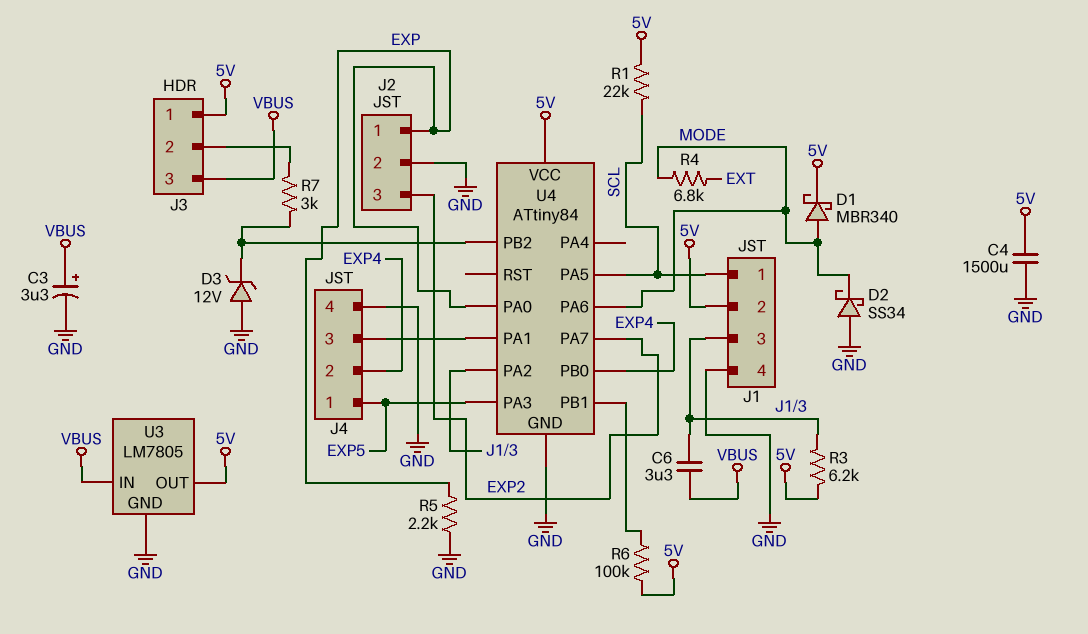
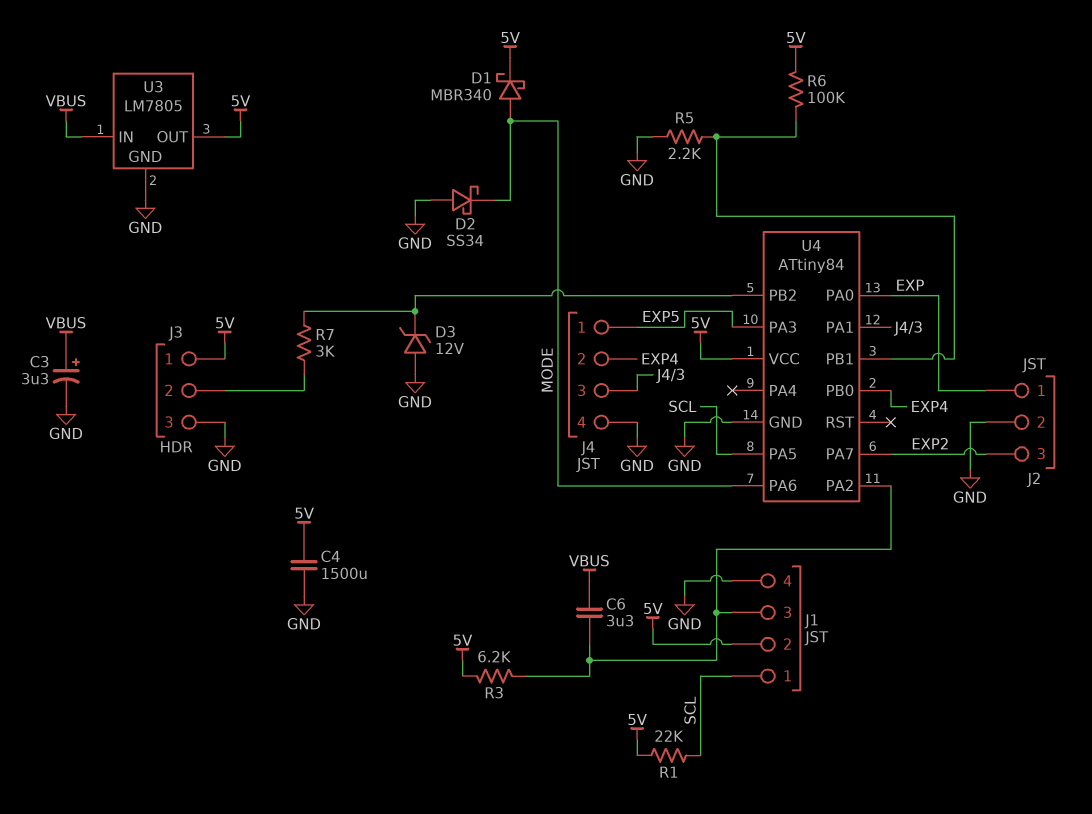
J3 pin 3: VBUS -> GND
R4: 6.8k (EXT, MODE) -> none
R5: 2.2k (EXP, GND) -> 2.2k (GND, U4/PB1)

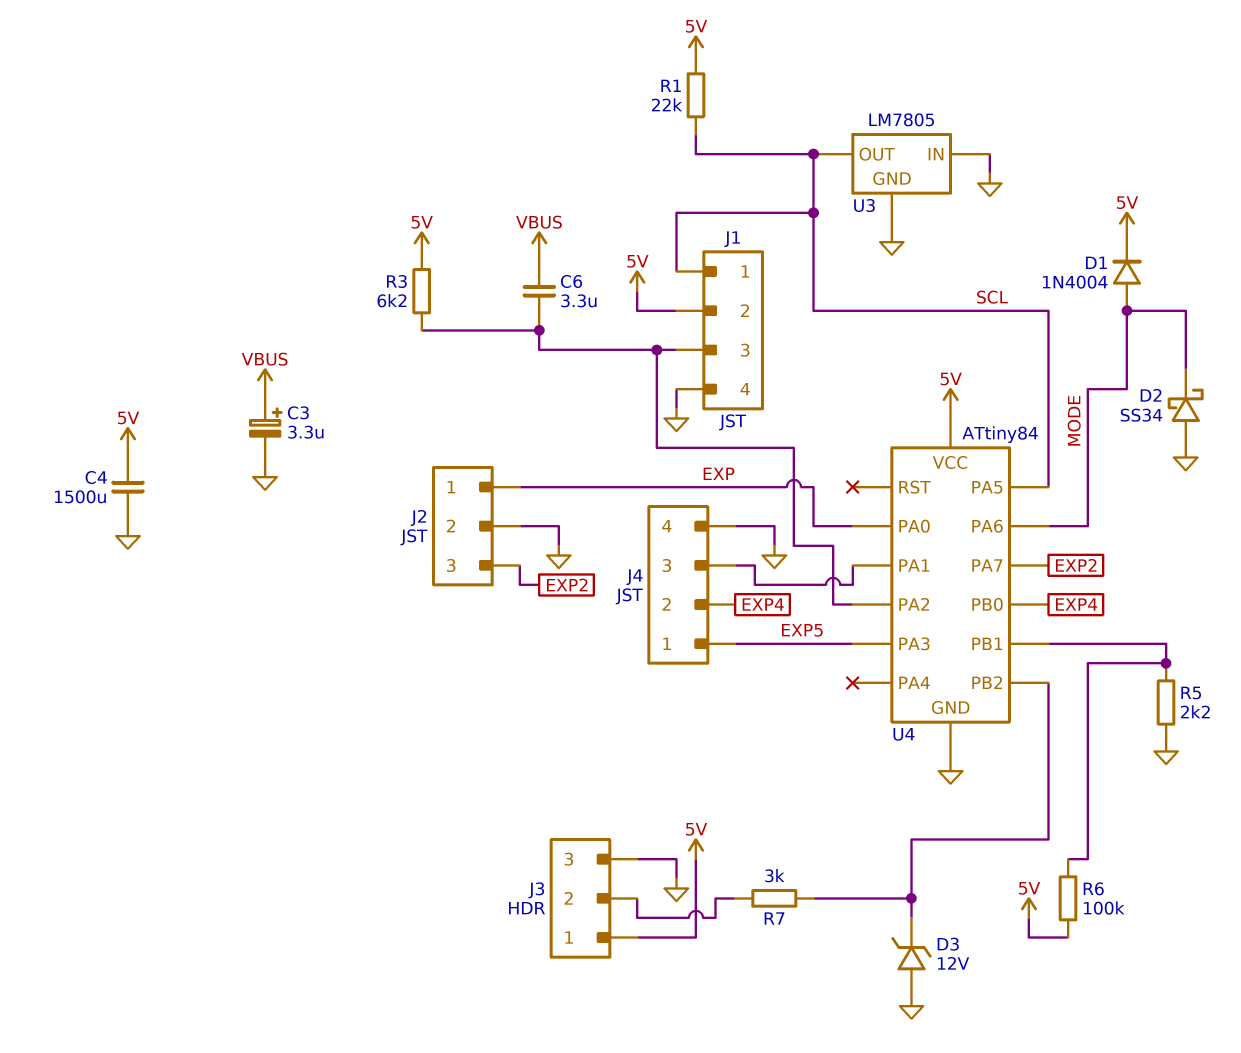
D1: schottky MBR340 (A MODE, K 5V) -> diode 1N4004 (A MODE, K 5V)
U3 pin IN: VBUS -> GND
U3 pin OUT: 5V -> SCL

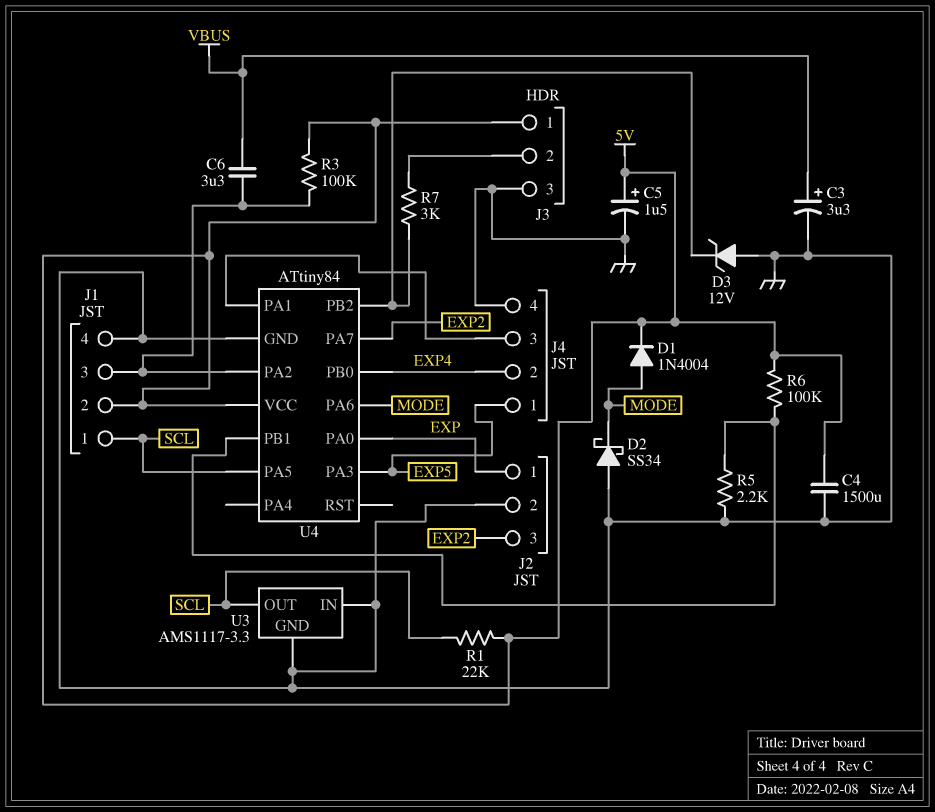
C5: none -> 1.5uF (plus 5V, minus GND)
R3: 6.2k (5V, J1/3) -> 100k (5V, J1/3)
U3: LM7805 -> AMS1117-3.3

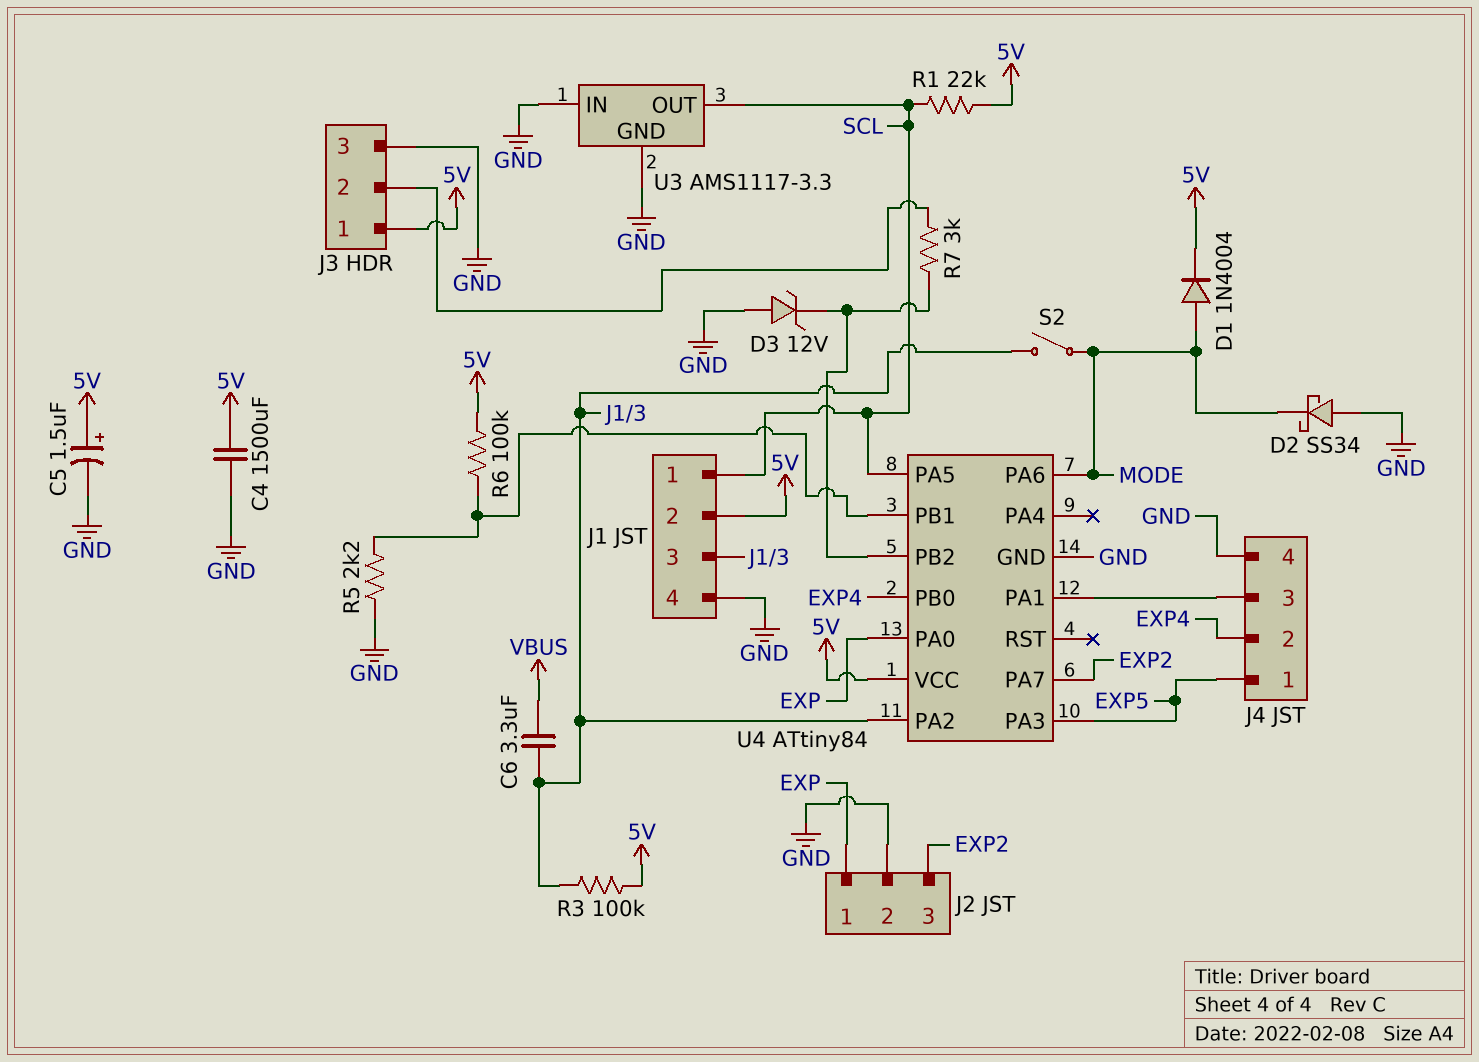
C3: 3.3uF (plus VBUS, minus GND) -> none
S2: none -> switch (J1/3, MODE)

